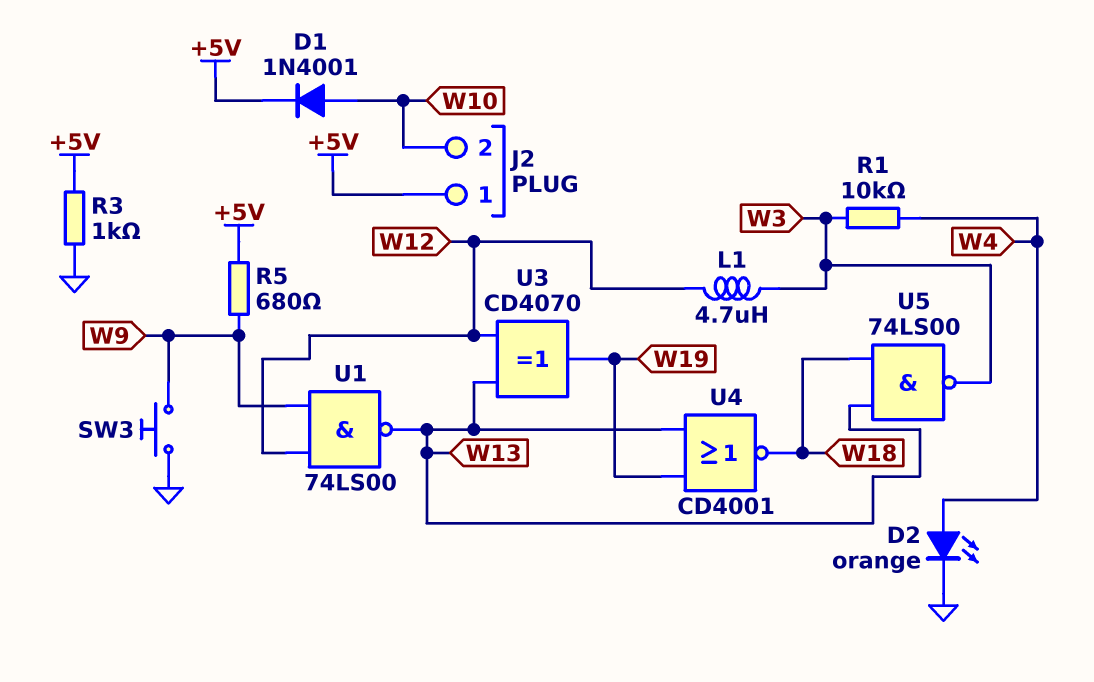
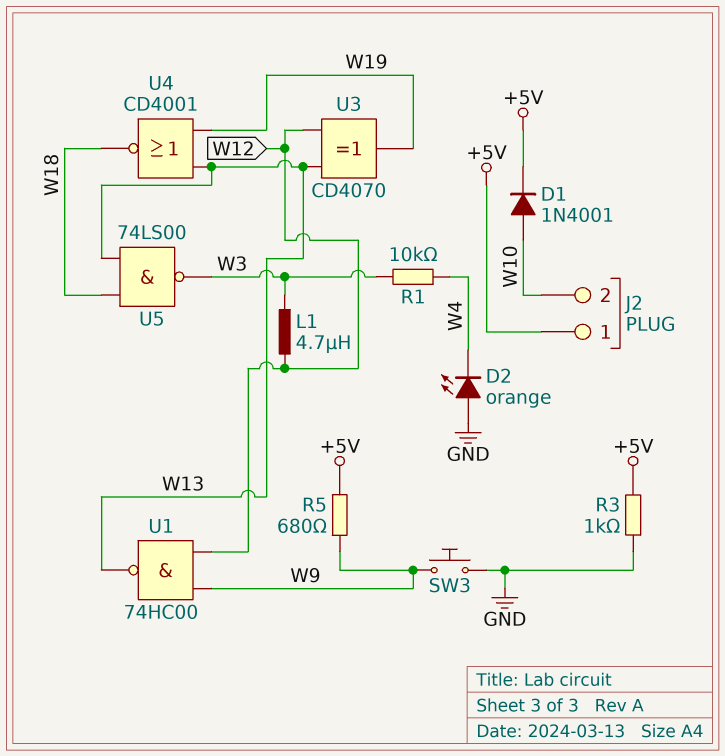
D2: LED orange (A W4, K GND) -> LED orange (A GND, K W4)
U1: NAND 74LS00 (in W9, in W12, out W13) -> NAND 74HC00 (in W9, in W12, out W13)

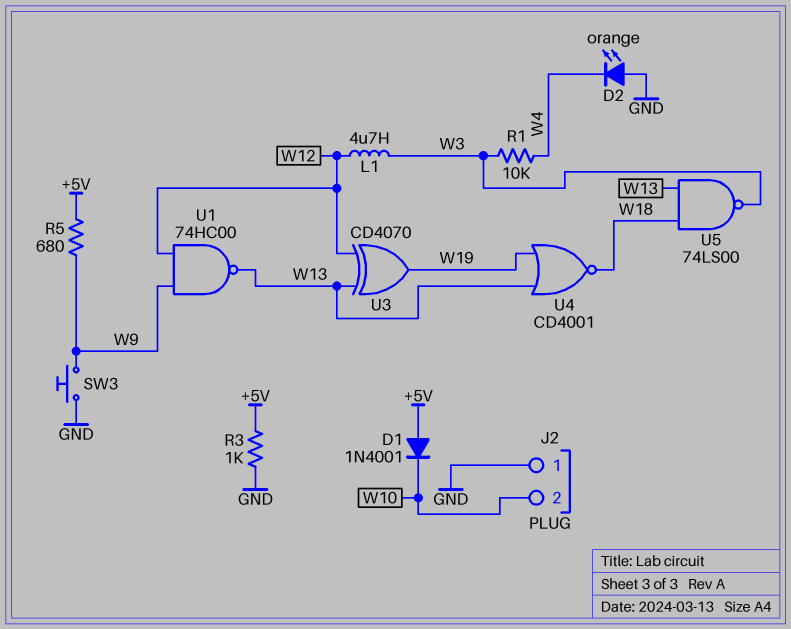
D1: diode 1N4001 (A W10, K +5V) -> diode 1N4001 (A +5V, K W10)
J2 pin 1: +5V -> GND

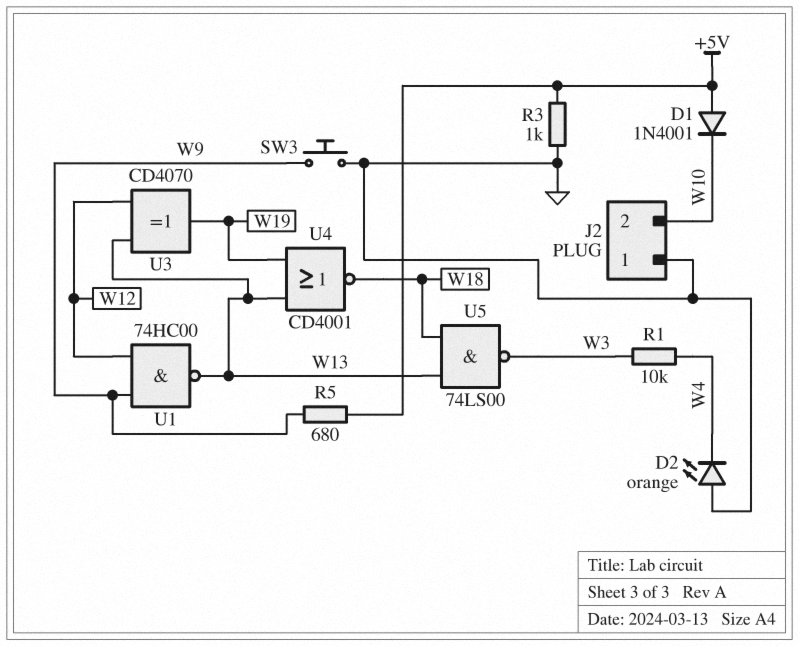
L1: 4.7uH (W3, W12) -> none

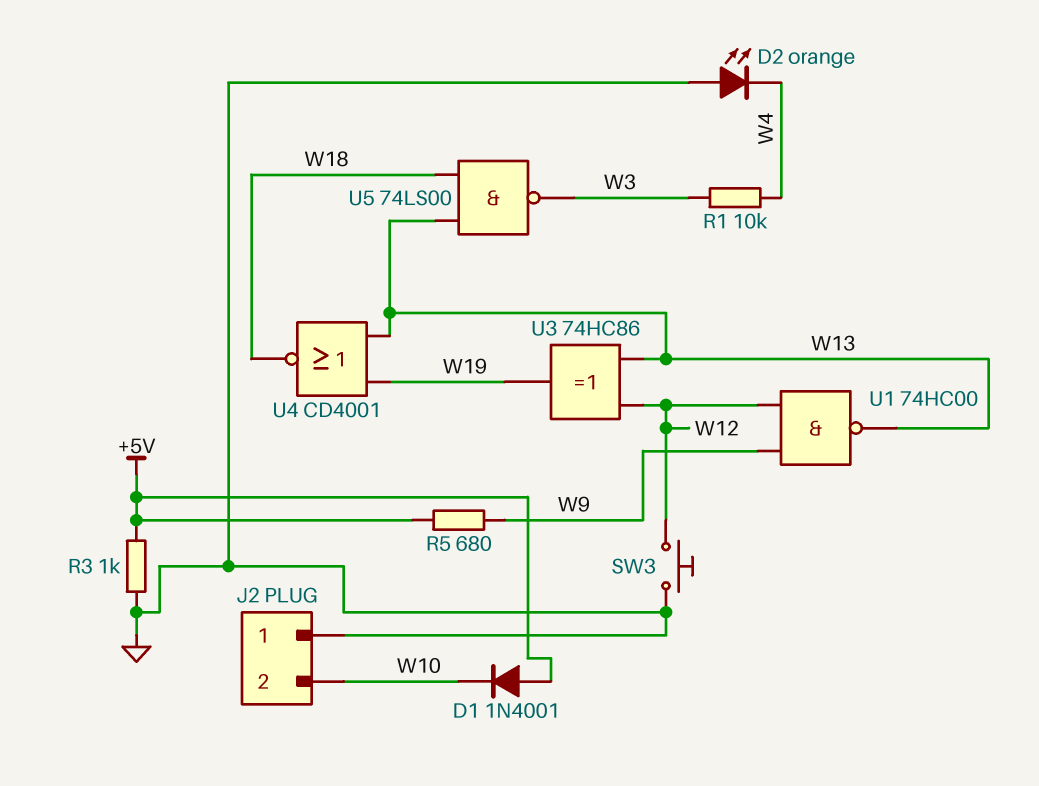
SW3: button (GND, W9) -> button (GND, W12)
U3: XOR CD4070 (in W12, in W13, out W19) -> XOR 74HC86 (in W12, in W13, out W19)

